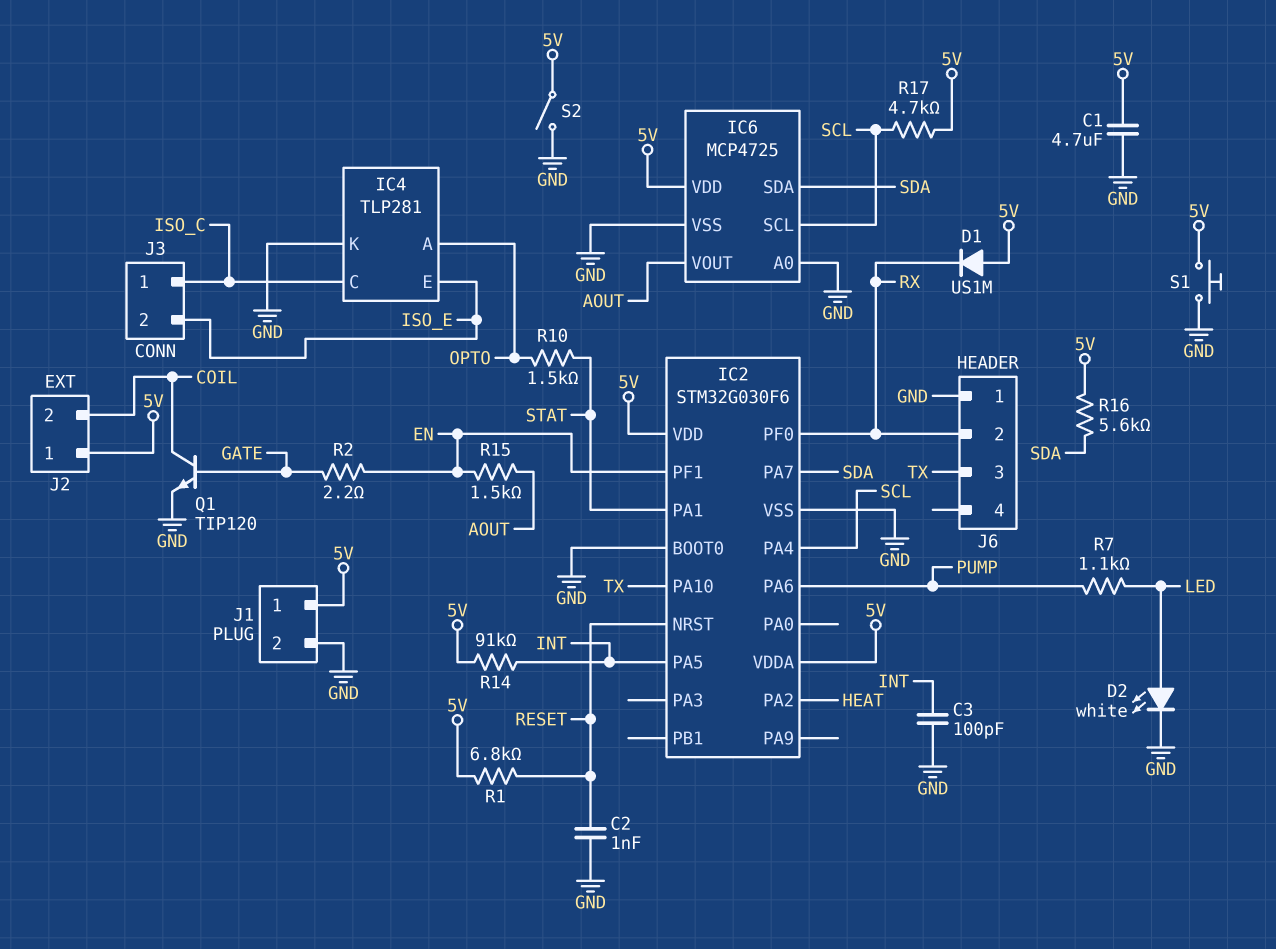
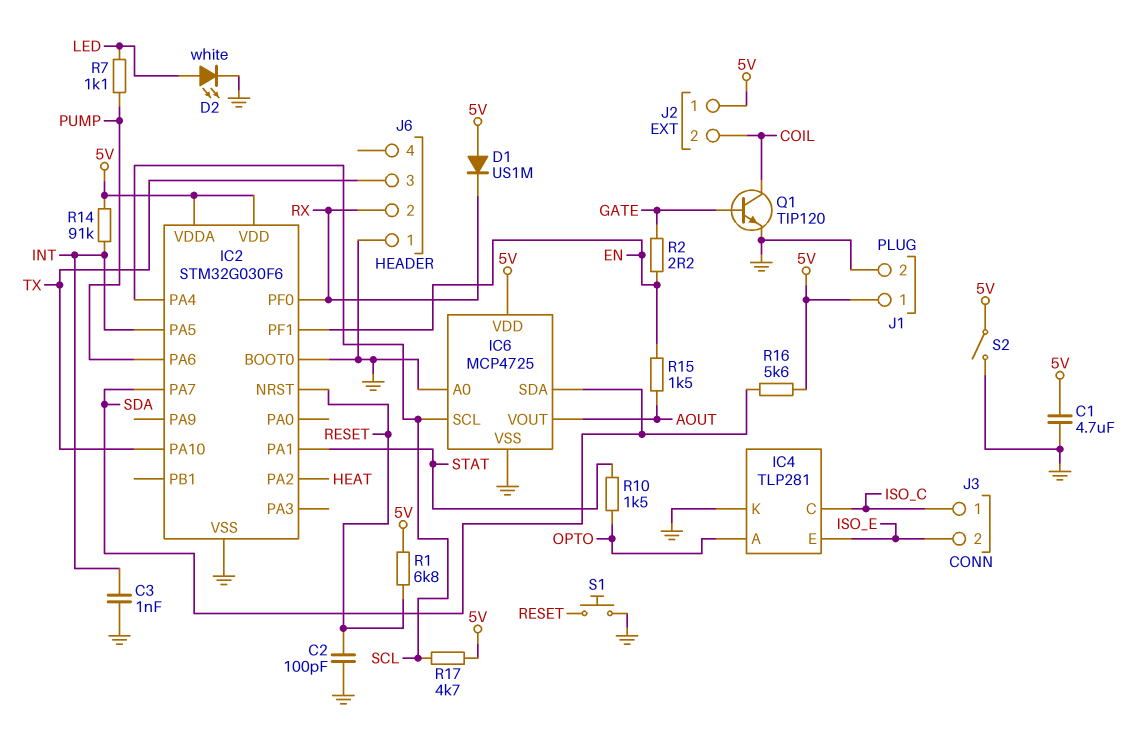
C2: 1nF (GND, RESET) -> 100pF (GND, RESET)
C3: 100pF (GND, INT) -> 1nF (GND, INT)
S1: button (5V, GND) -> button (GND, RESET)

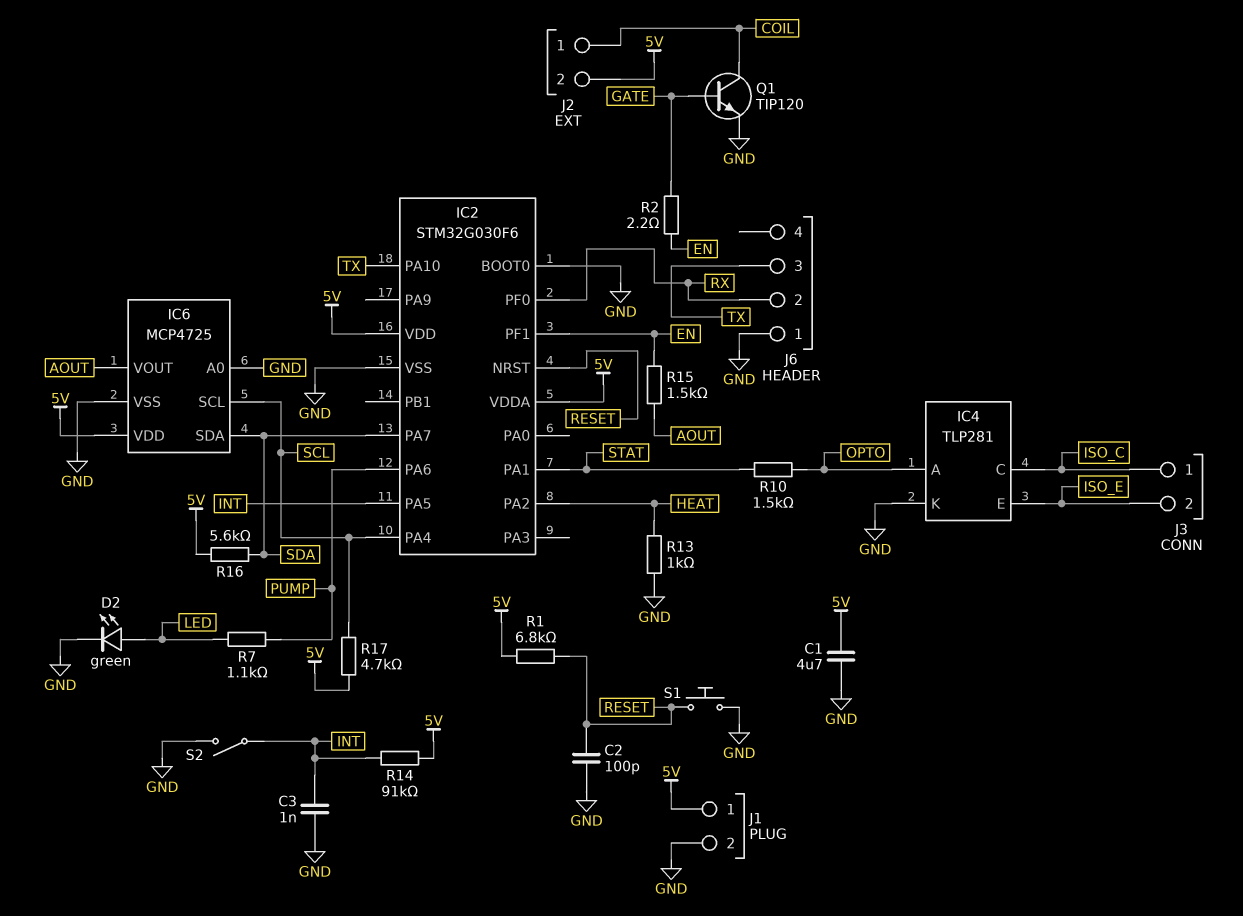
D1: diode US1M (A 5V, K RX) -> none
D2: LED white (A LED, K GND) -> LED green (A LED, K GND)
J2 pin 1: 5V -> COIL
J2 pin 2: COIL -> 5V
R13: none -> 1k (GND, HEAT)
S2: switch (5V, GND) -> switch (GND, INT)

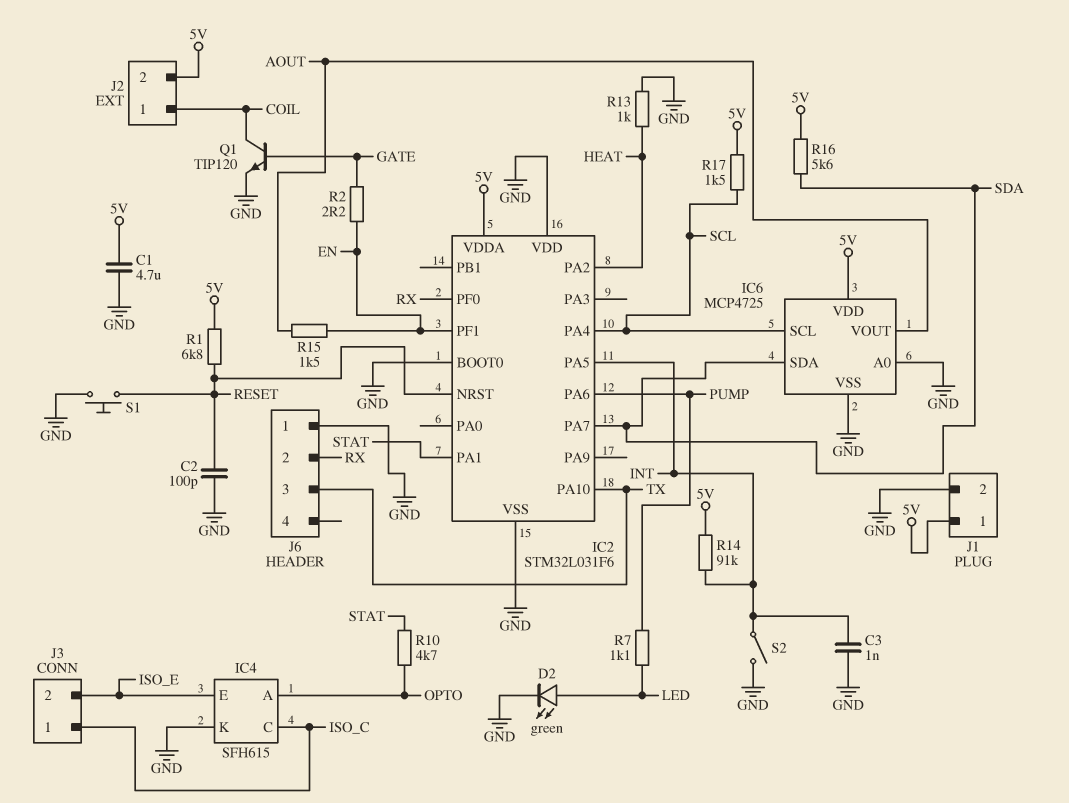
IC2: STM32G030F6 -> STM32L031F6
IC2 pin VDD: 5V -> GND
IC4: TLP281 -> SFH615
R10: 1.5k (OPTO, STAT) -> 4.7k (OPTO, STAT)
R17: 4.7k (5V, SCL) -> 1.5k (5V, SCL)

